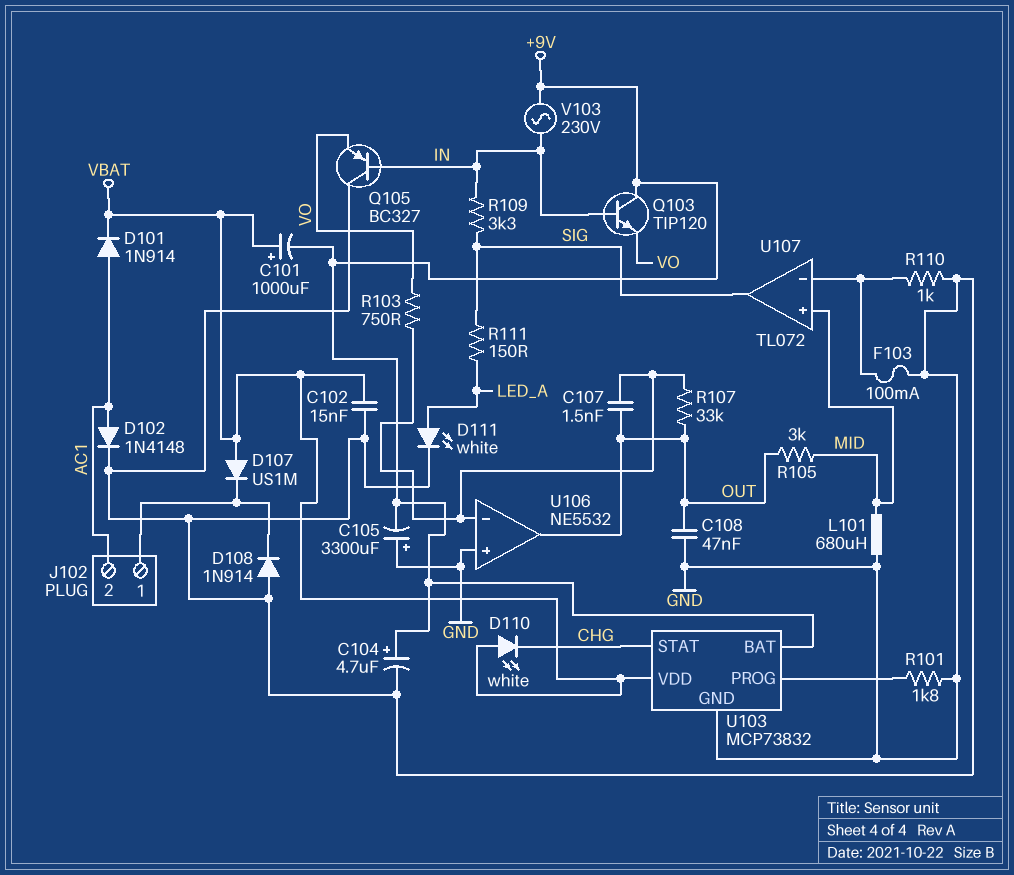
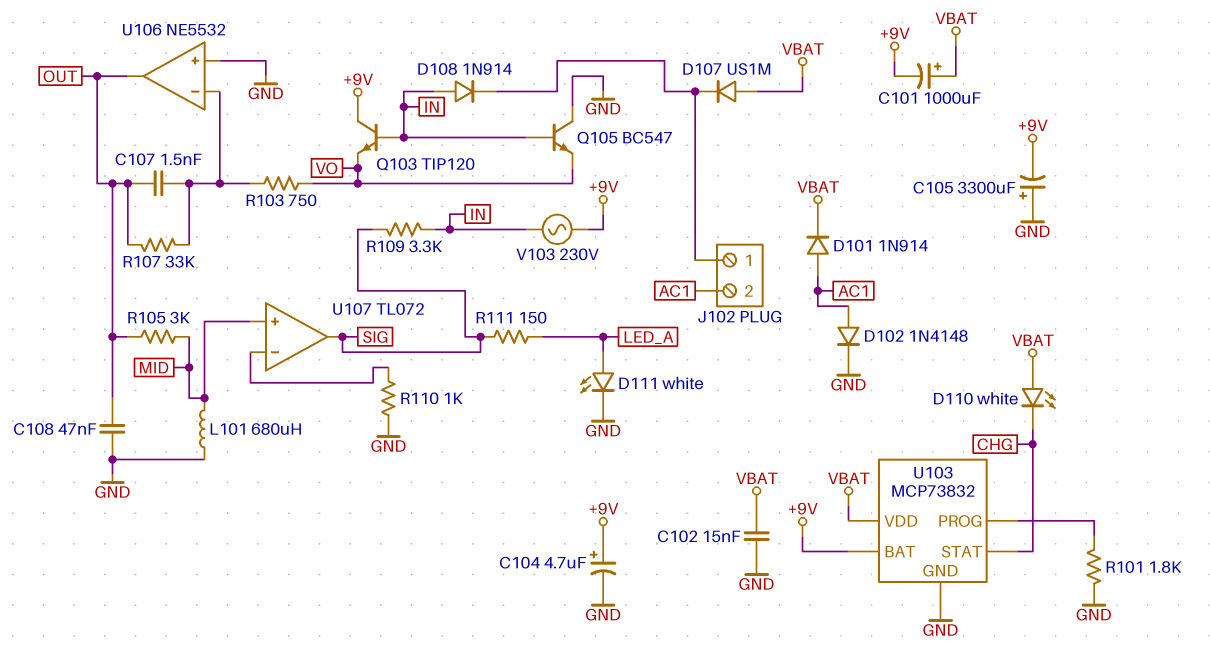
D108: diode 1N914 (A GND, K J102/1) -> diode 1N914 (A IN, K J102/1)
F103: 100mA (GND, U107/in-) -> none
Q105: PNP BC327 (B IN, C GND, E VO) -> NPN BC547 (B IN, C GND, E VO)

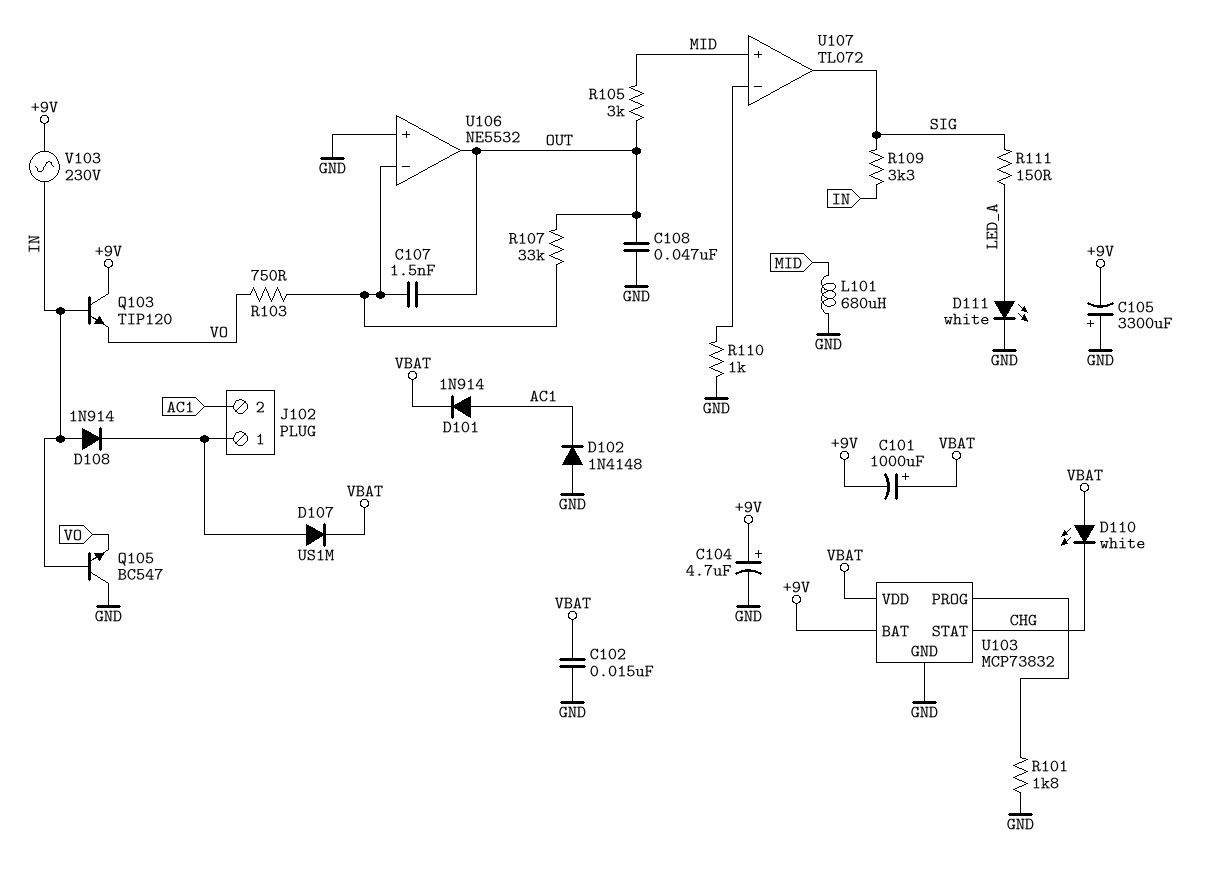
D102: diode 1N4148 (A AC1, K GND) -> diode 1N4148 (A GND, K AC1)
D107: diode US1M (A VBAT, K J102/1) -> diode US1M (A J102/1, K VBAT)

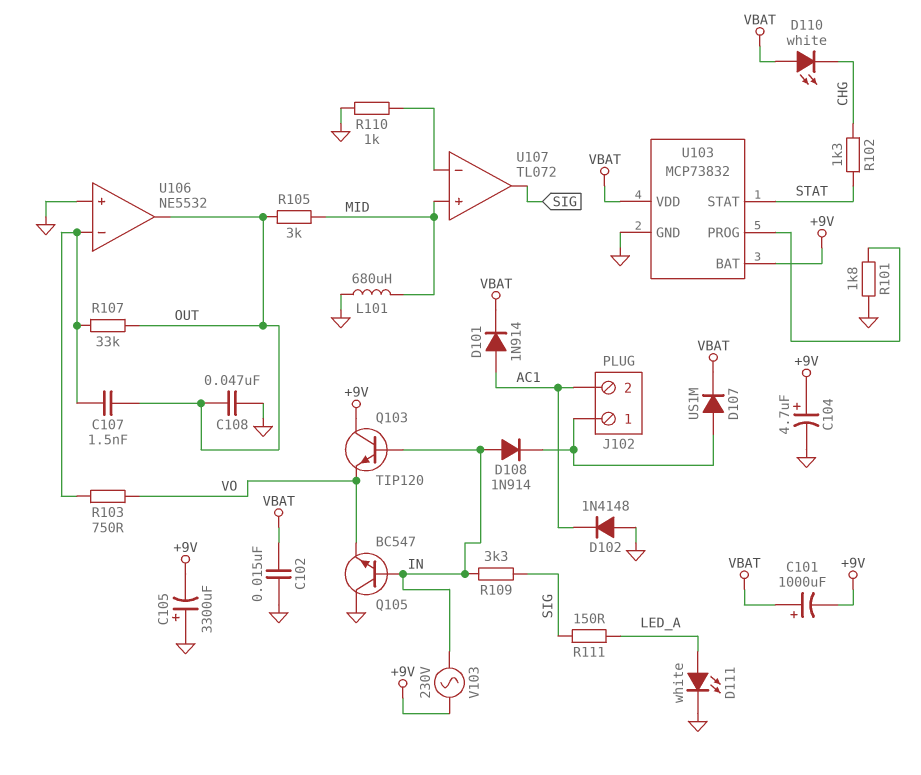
R102: none -> 1.3k (CHG, STAT)
U103 pin STAT: CHG -> STAT

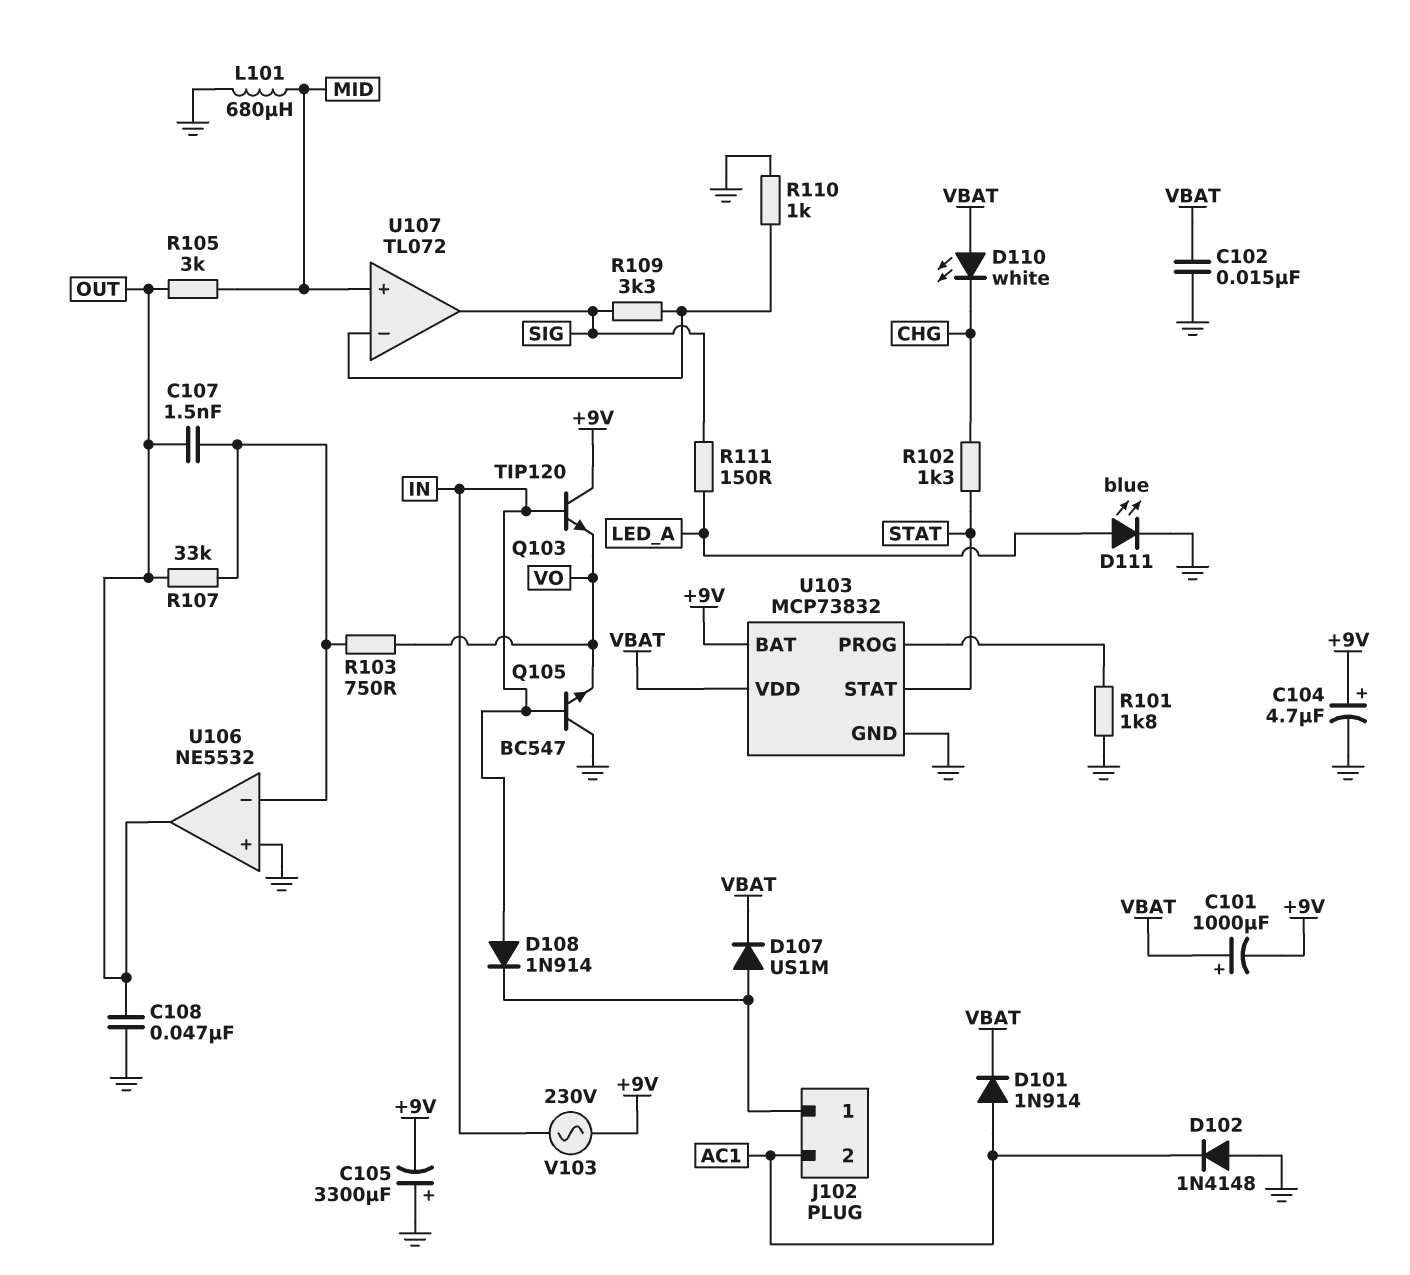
D111: LED white (A LED_A, K GND) -> LED blue (A LED_A, K GND)
R109: 3.3k (IN, SIG) -> 3.3k (SIG, U107/in-)

